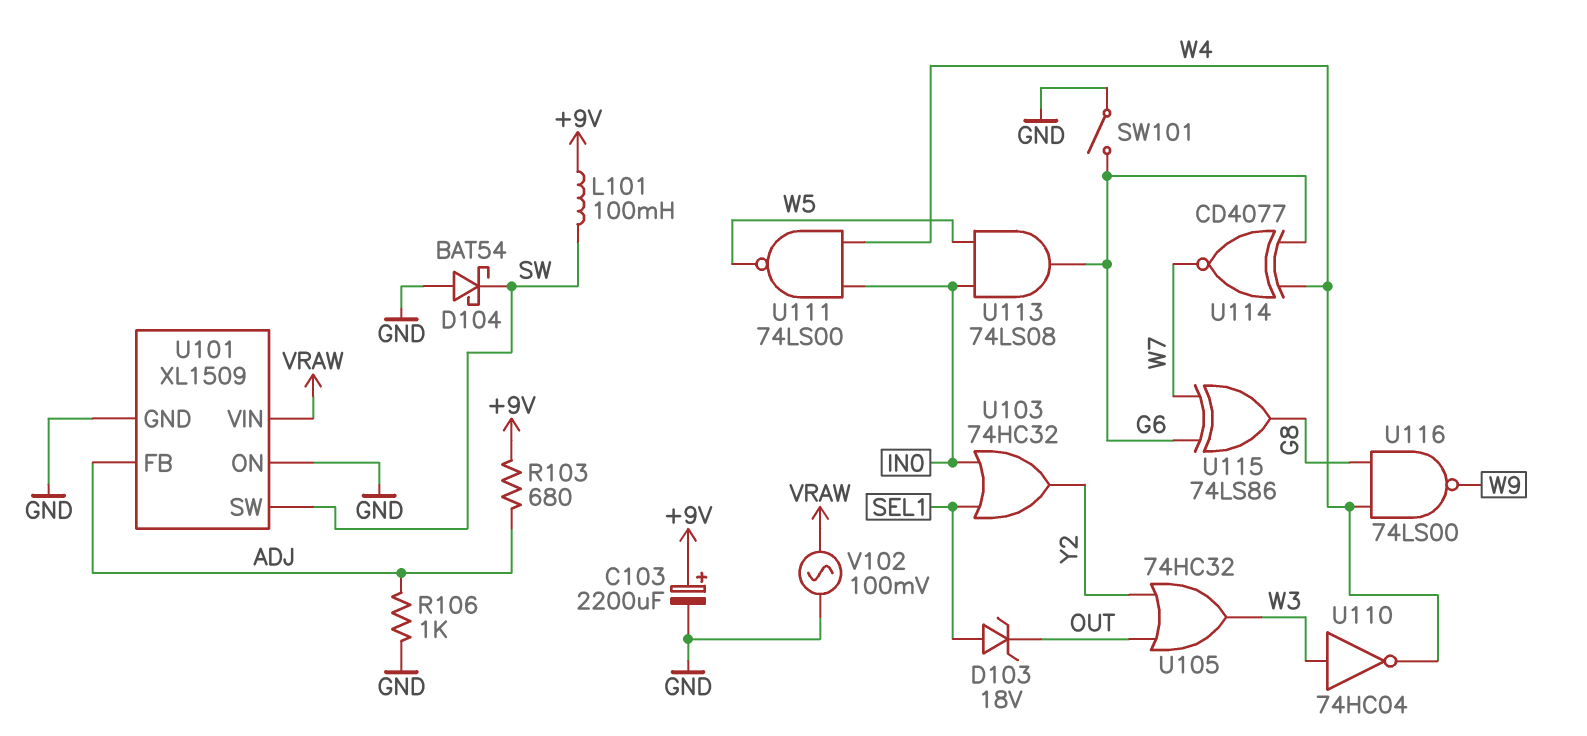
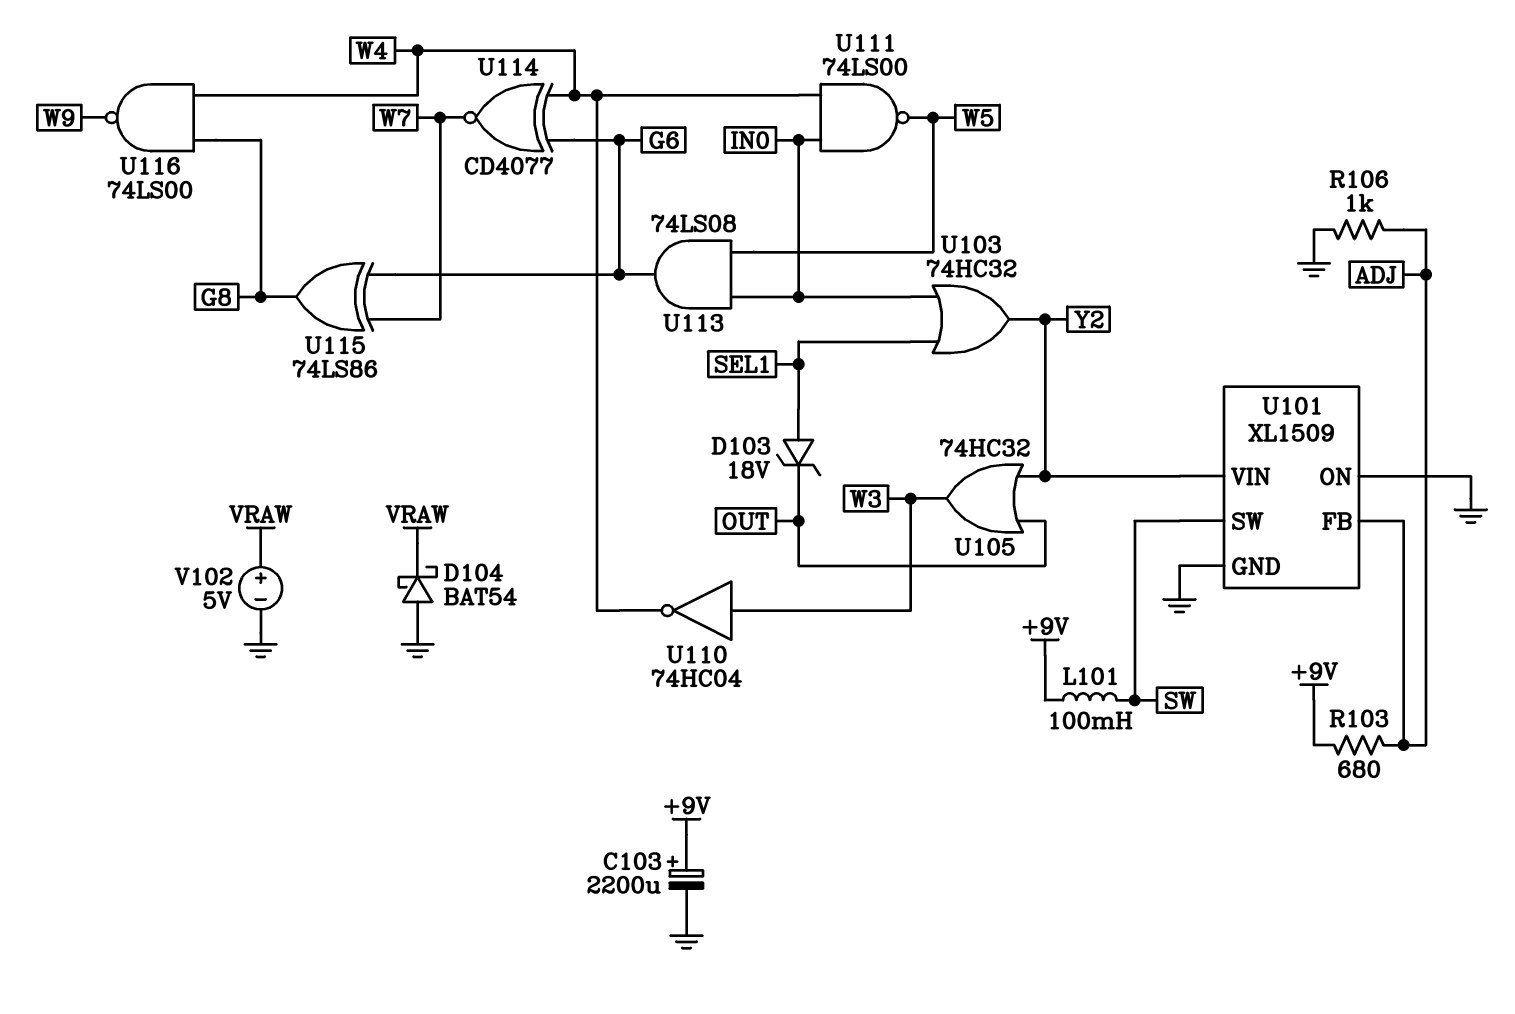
D104: schottky BAT54 (A GND, K SW) -> schottky BAT54 (A GND, K VRAW)
SW101: switch (G6, GND) -> none
U101 pin VIN: VRAW -> Y2
V102: AC 100mV (GND, VRAW) -> 5V (plus VRAW, minus GND)

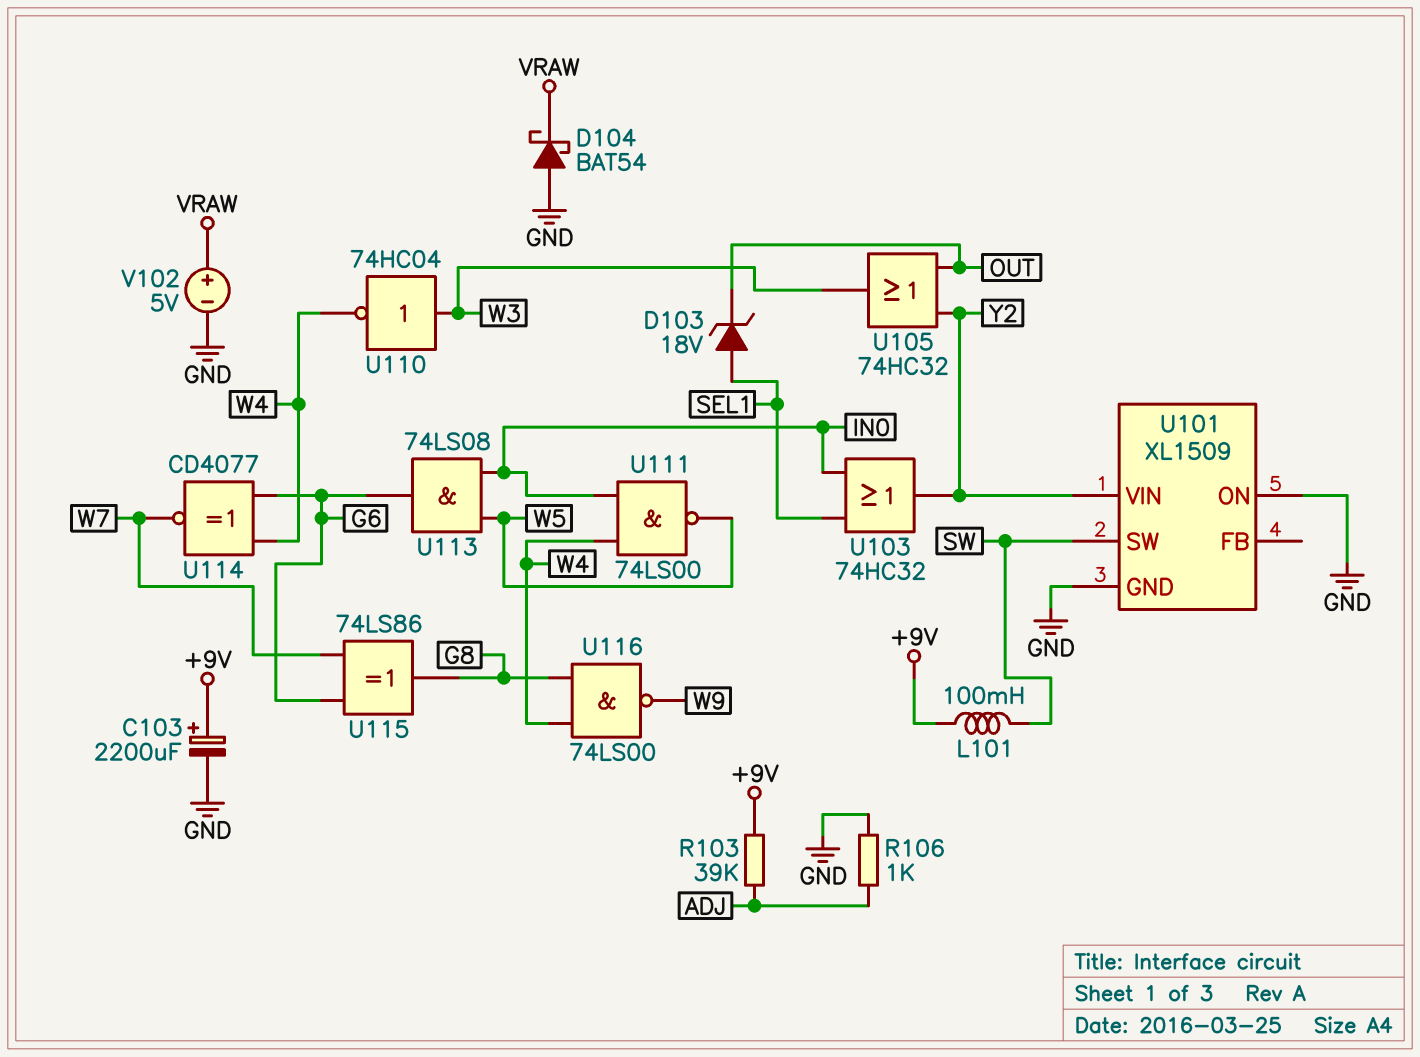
R103: 680 (+9V, ADJ) -> 39k (+9V, ADJ)
U101 pin FB: ADJ -> none

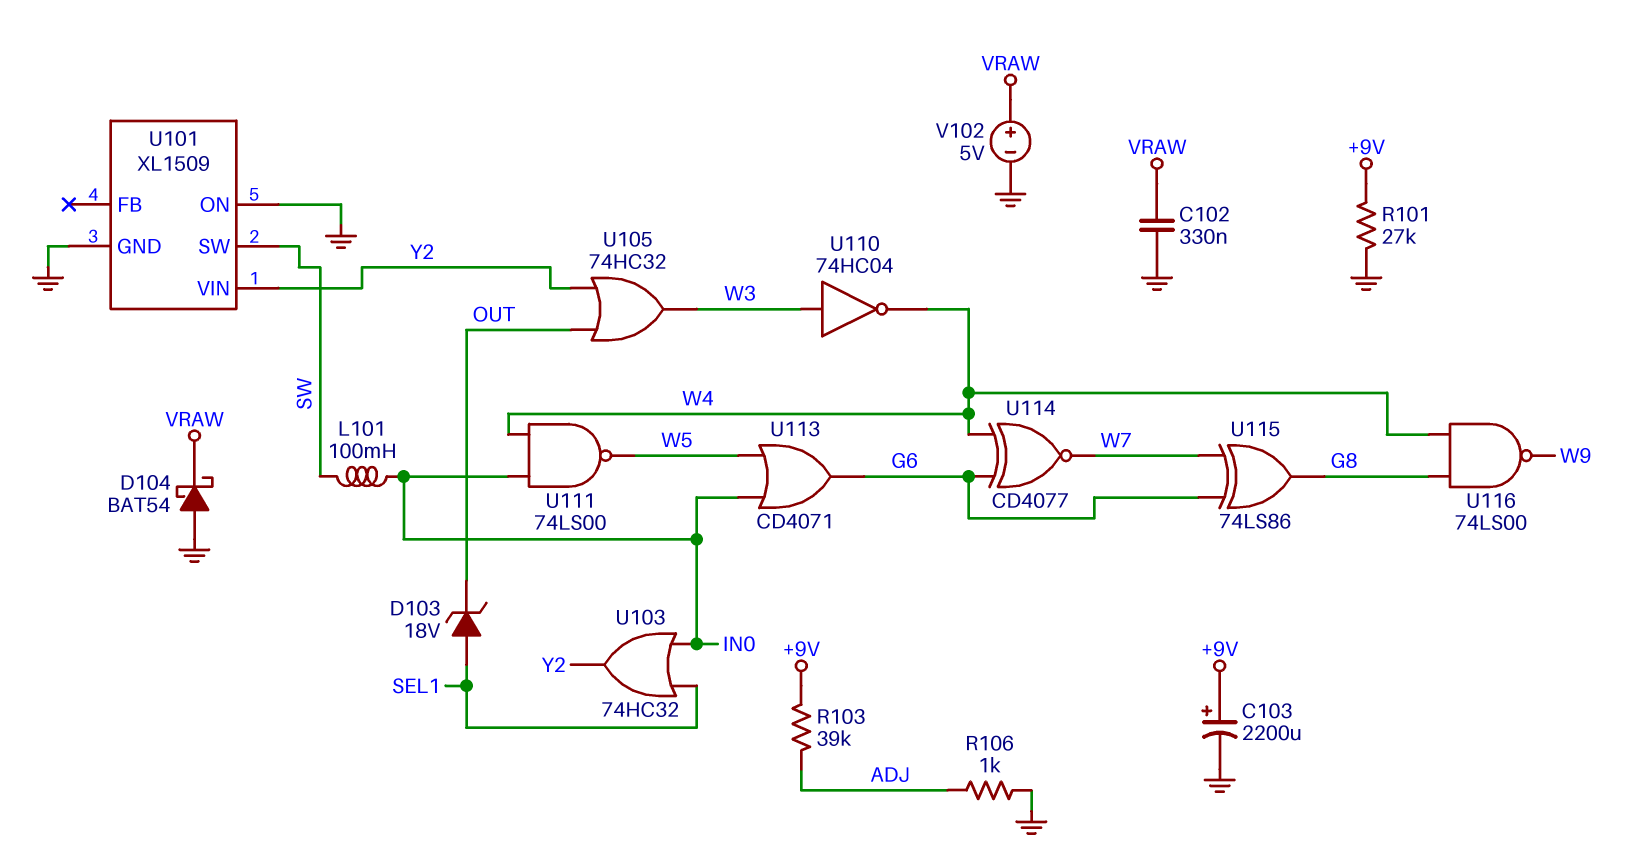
C102: none -> 330nF (GND, VRAW)
L101: 100mH (+9V, SW) -> 100mH (IN0, SW)
R101: none -> 27k (+9V, GND)
U113: AND 74LS08 (in IN0, in W5, out G6) -> OR CD4071 (in IN0, in W5, out G6)

